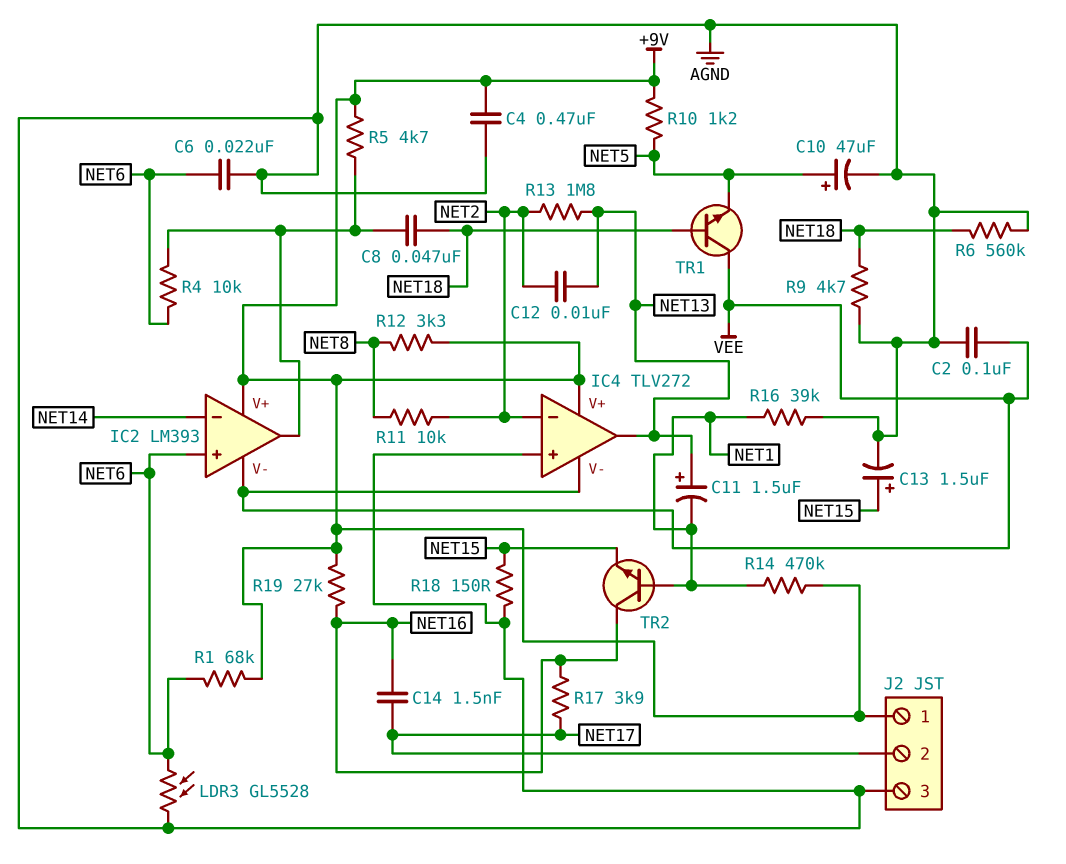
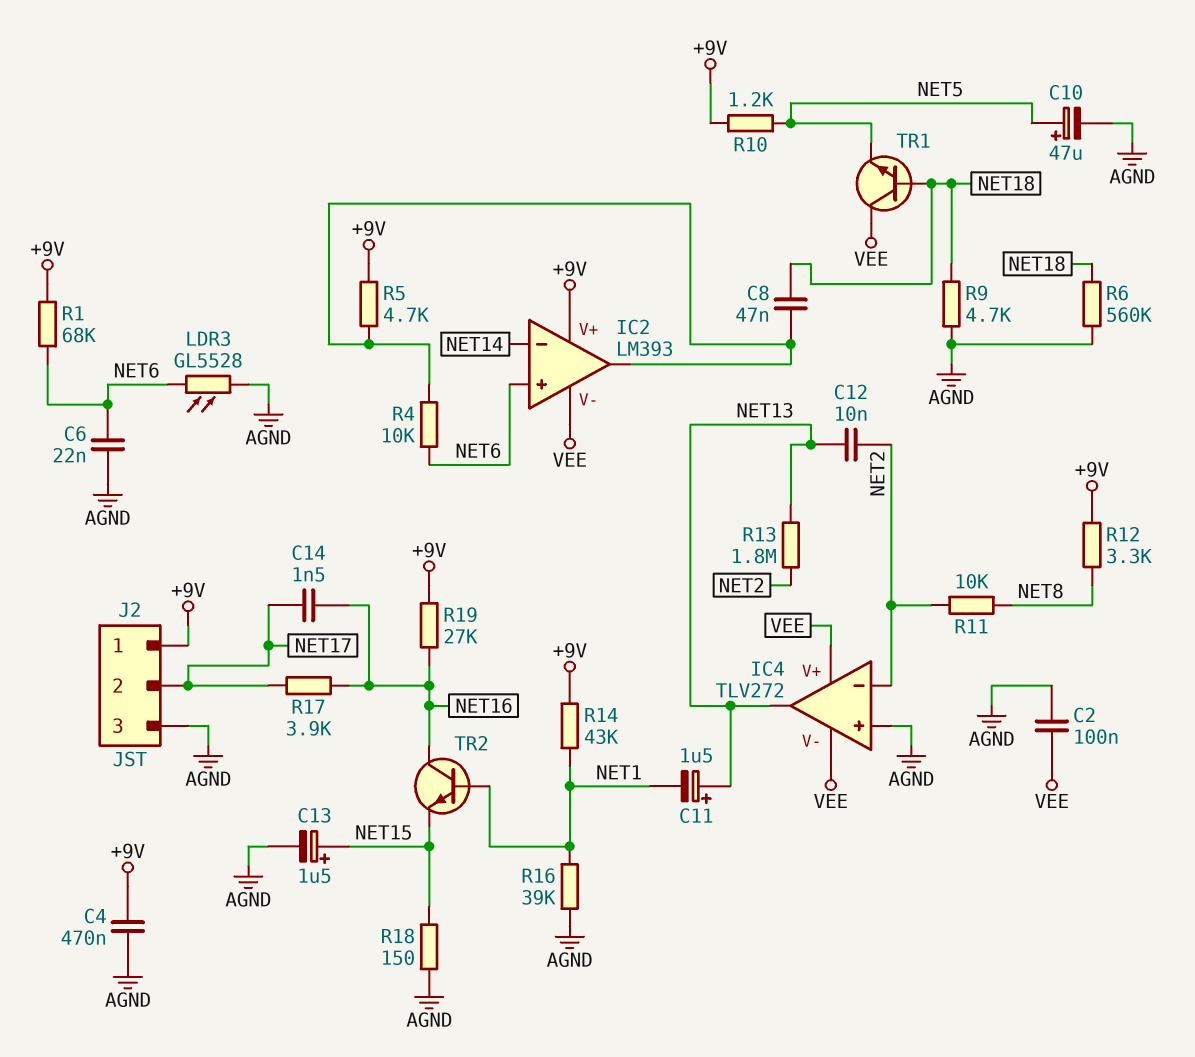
IC4 pin V+: +9V -> VEE
R14: 470k (+9V, NET1) -> 43k (+9V, NET1)

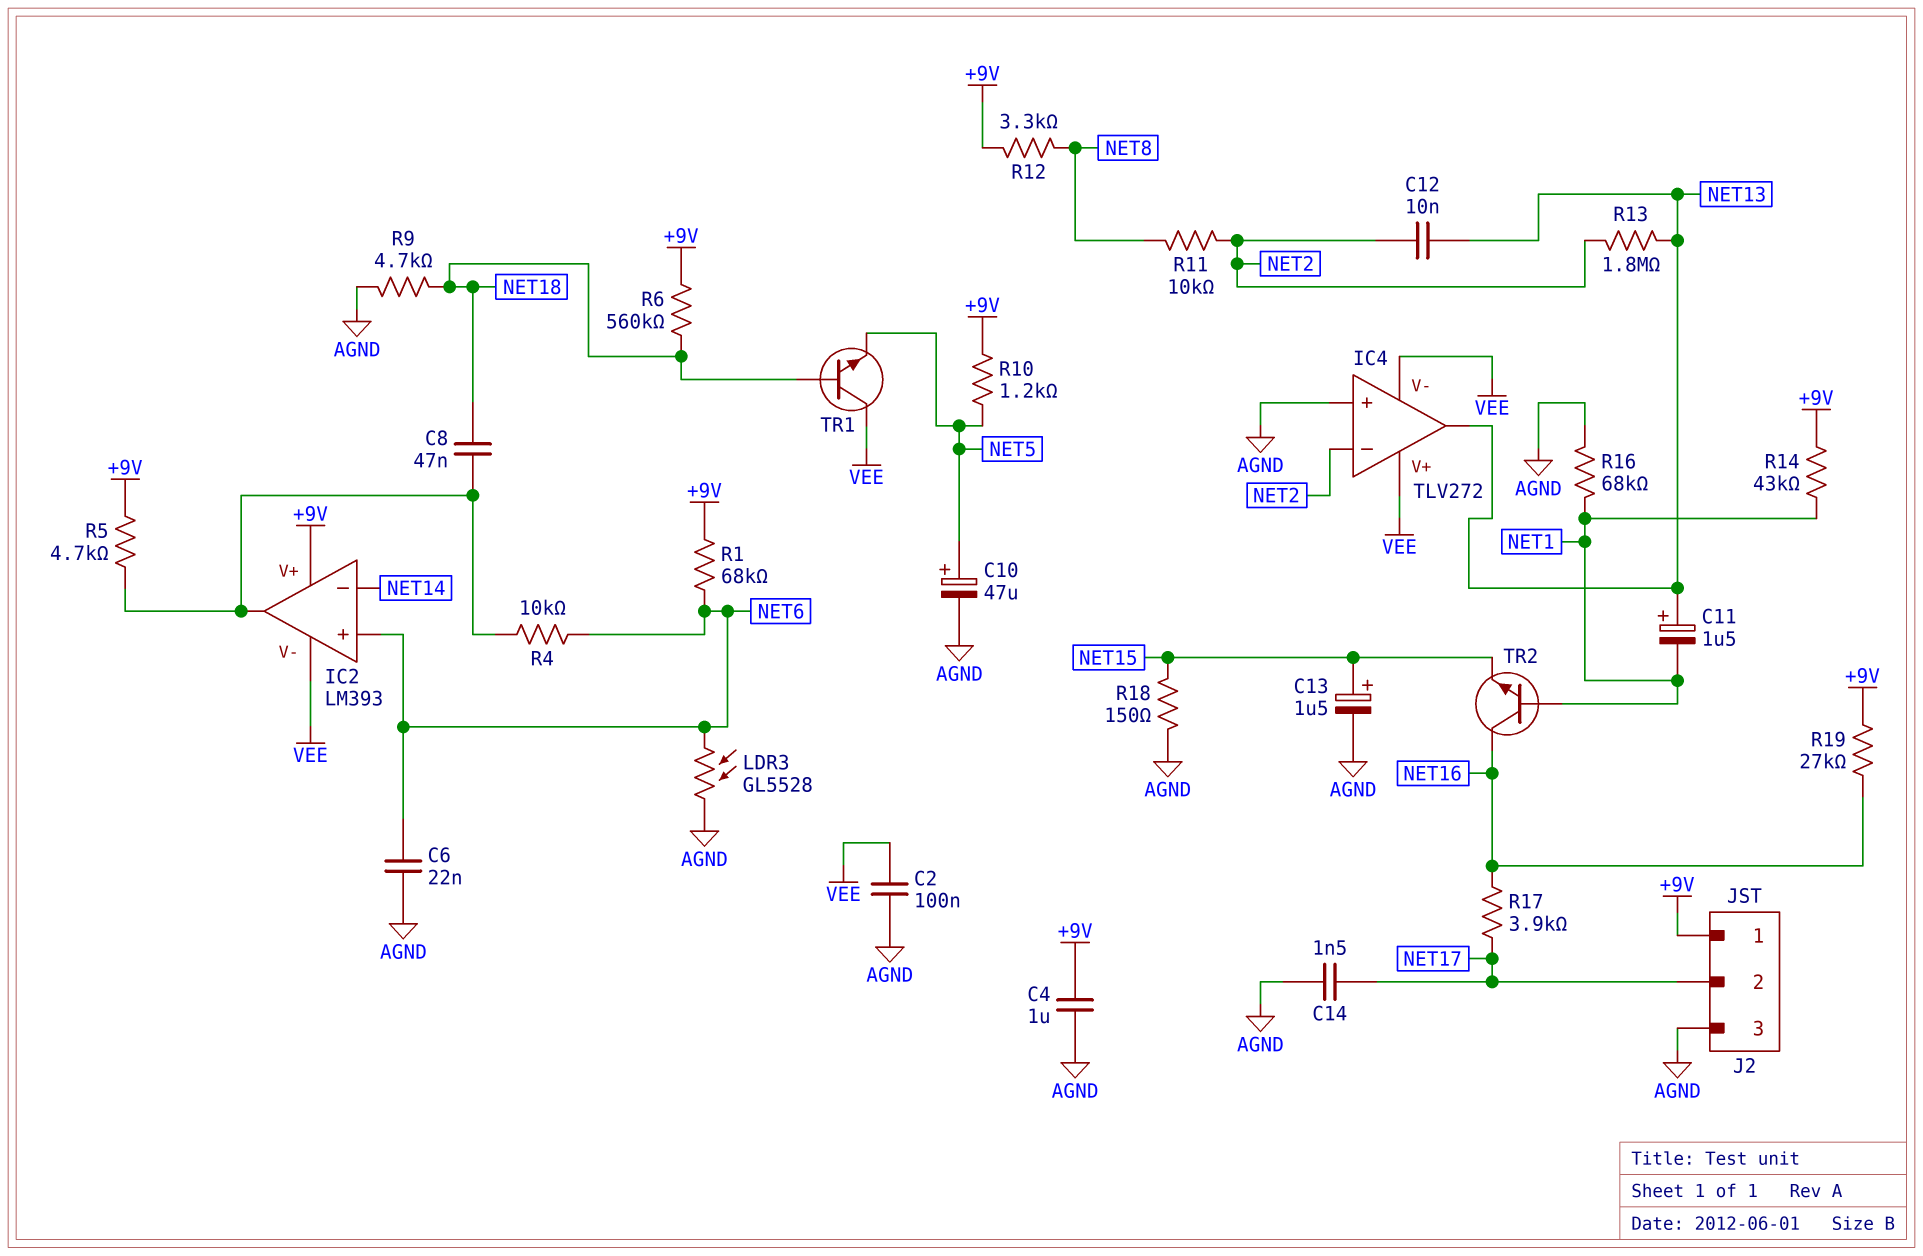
C4: 470nF (+9V, AGND) -> 1uF (+9V, AGND)
C14: 1.5nF (NET16, NET17) -> 1.5nF (AGND, NET17)
R6: 560k (AGND, NET18) -> 560k (+9V, NET18)
R16: 39k (AGND, NET1) -> 68k (AGND, NET1)

